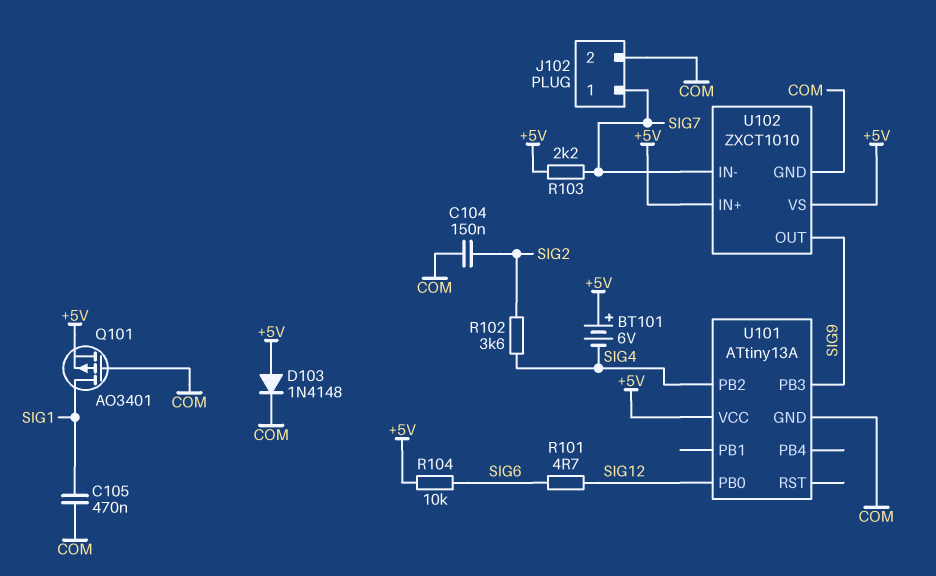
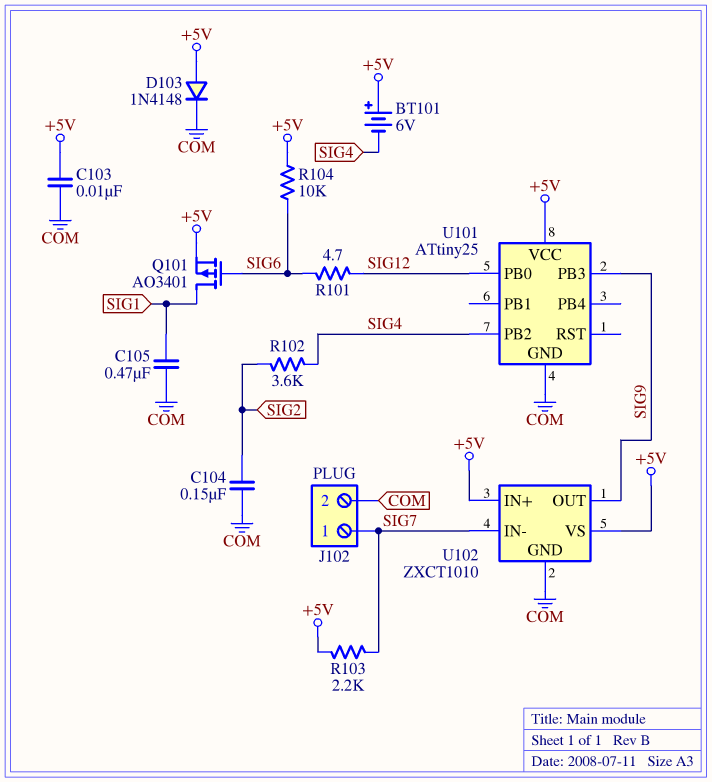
C103: none -> 10nF (+5V, COM)
Q101: PMOS AO3401 (G COM, D SIG1, S +5V) -> PMOS AO3401 (G SIG6, D SIG1, S +5V)
U101: ATtiny13A -> ATtiny25

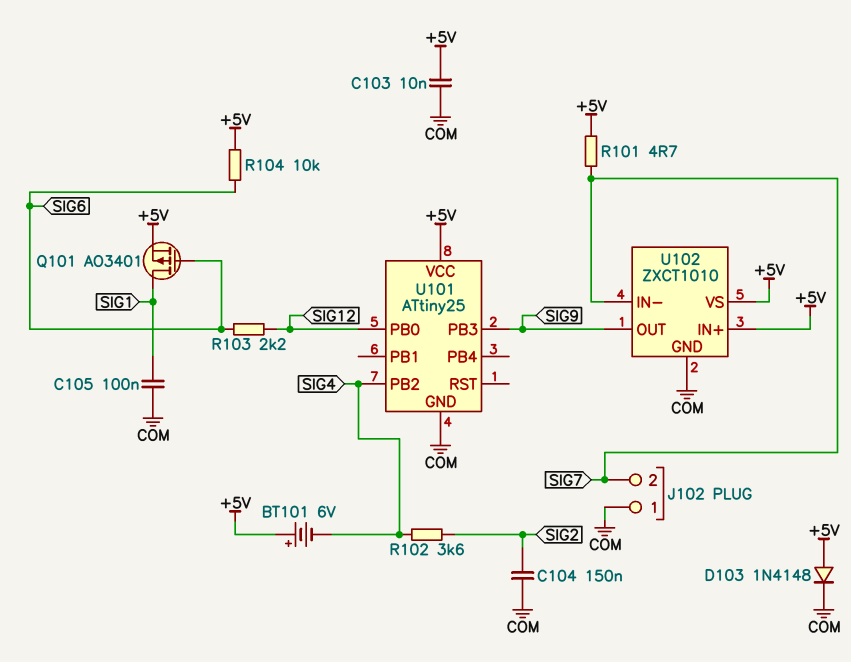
C105: 470nF (COM, SIG1) -> 100nF (COM, SIG1)
J102 pin 1: SIG7 -> COM
J102 pin 2: COM -> SIG7
R101: 4.7 (SIG6, SIG12) -> 4.7 (+5V, SIG7)
R103: 2.2k (+5V, SIG7) -> 2.2k (SIG6, SIG12)

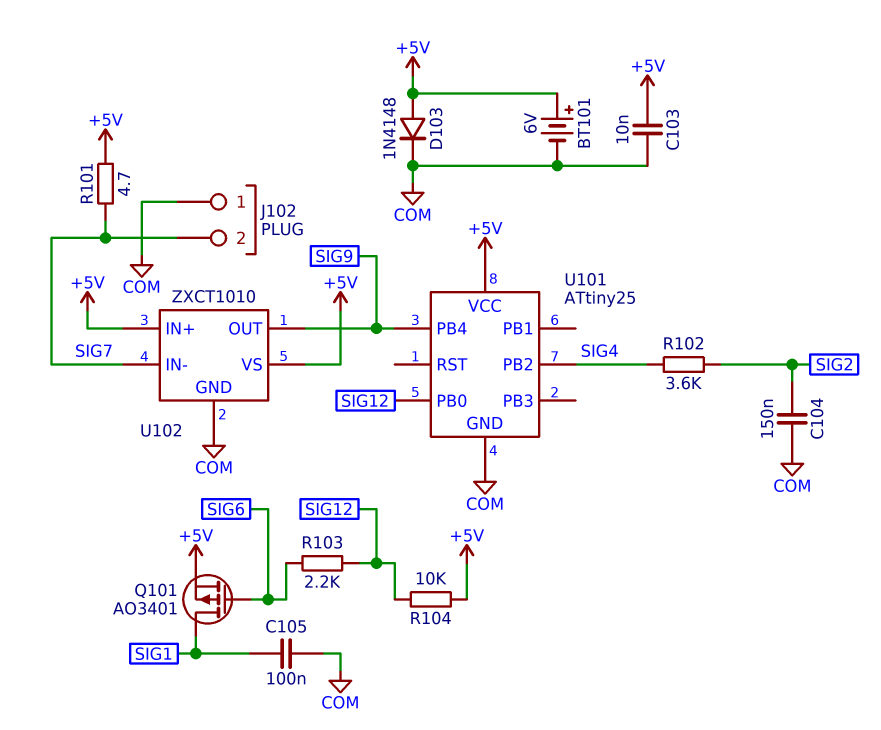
BT101: 6V (plus +5V, minus SIG4) -> 6V (plus +5V, minus COM)
R104: 10k (+5V, SIG6) -> 10k (+5V, SIG12)
U101 pin PB3: SIG9 -> none
U101 pin PB4: none -> SIG9

